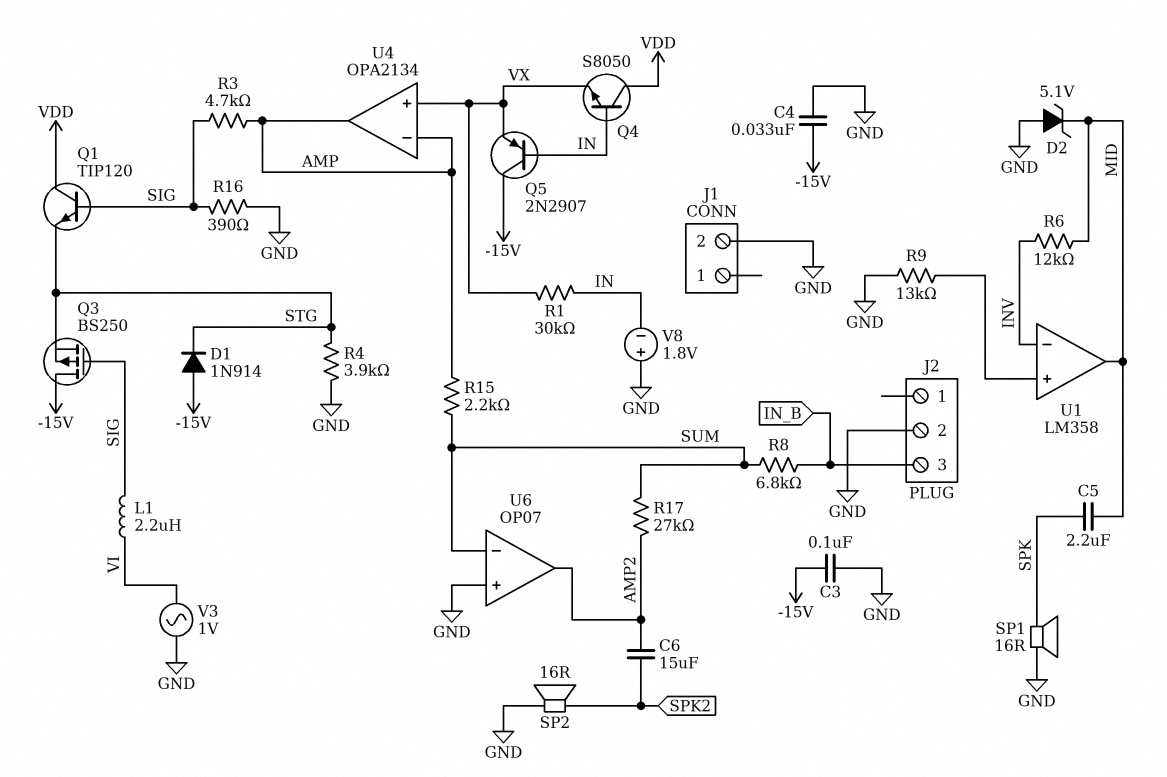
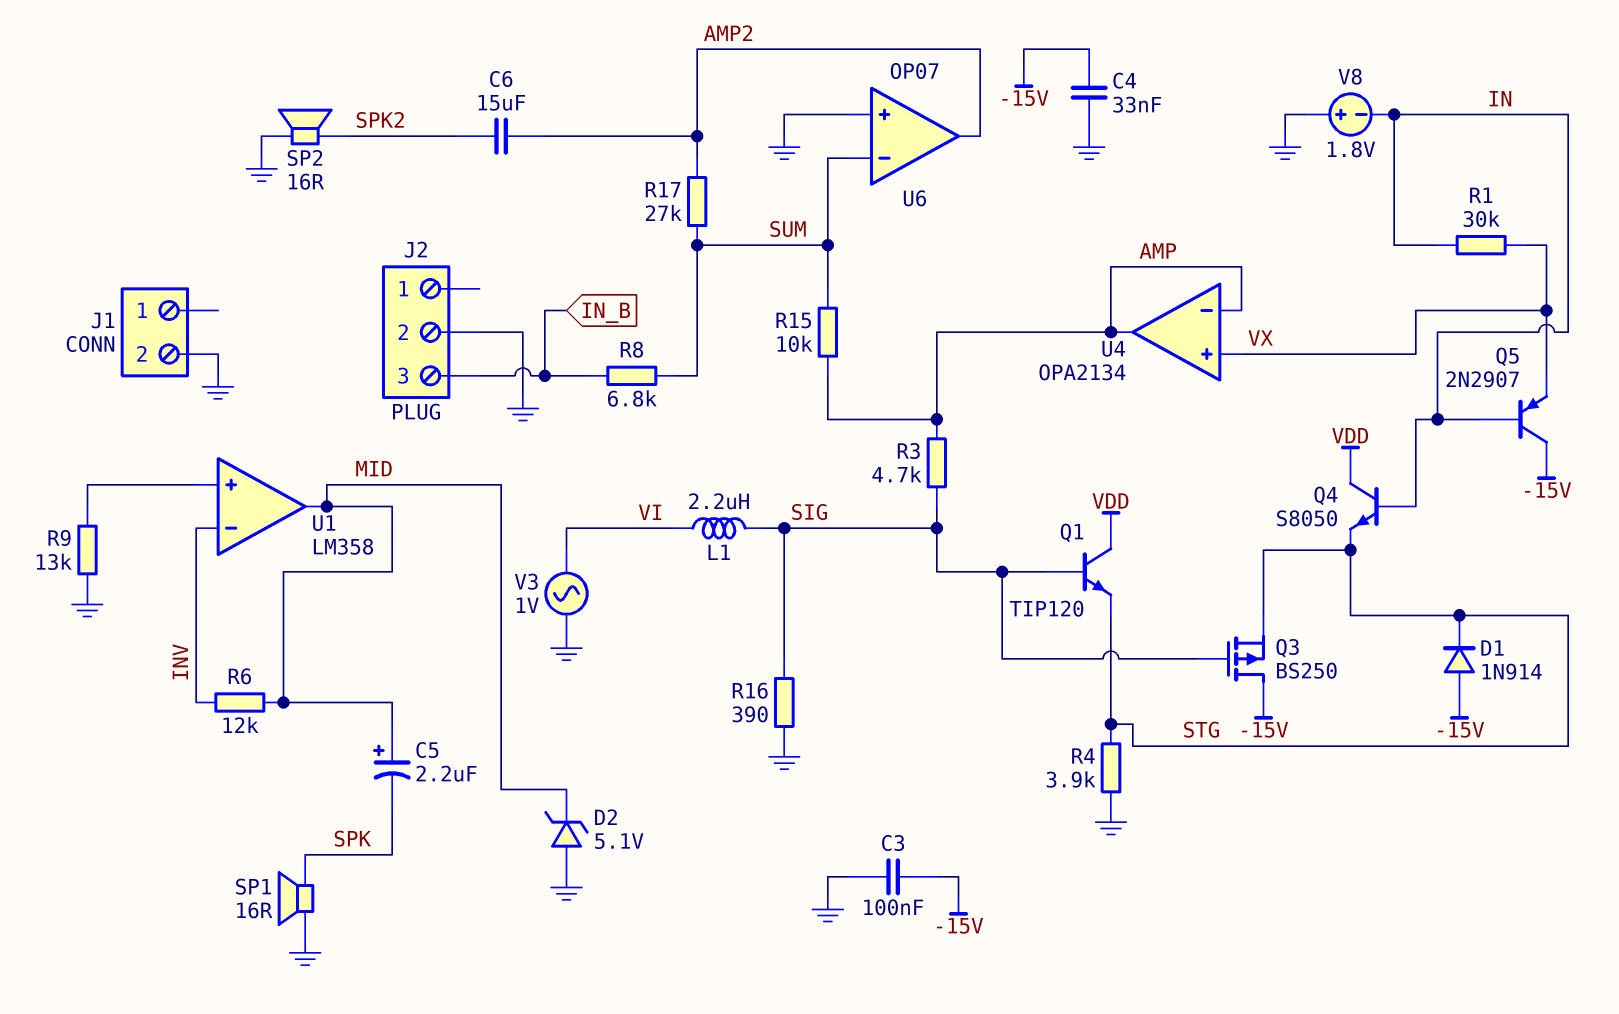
C5: 2.2uF (MID, SPK) -> 2.2uF (plus MID, minus SPK)
Q4: NPN S8050 (B IN, C VDD, E VX) -> NPN S8050 (B IN, C VDD, E STG)
R15: 2.2k (AMP, SUM) -> 10k (AMP, SUM)

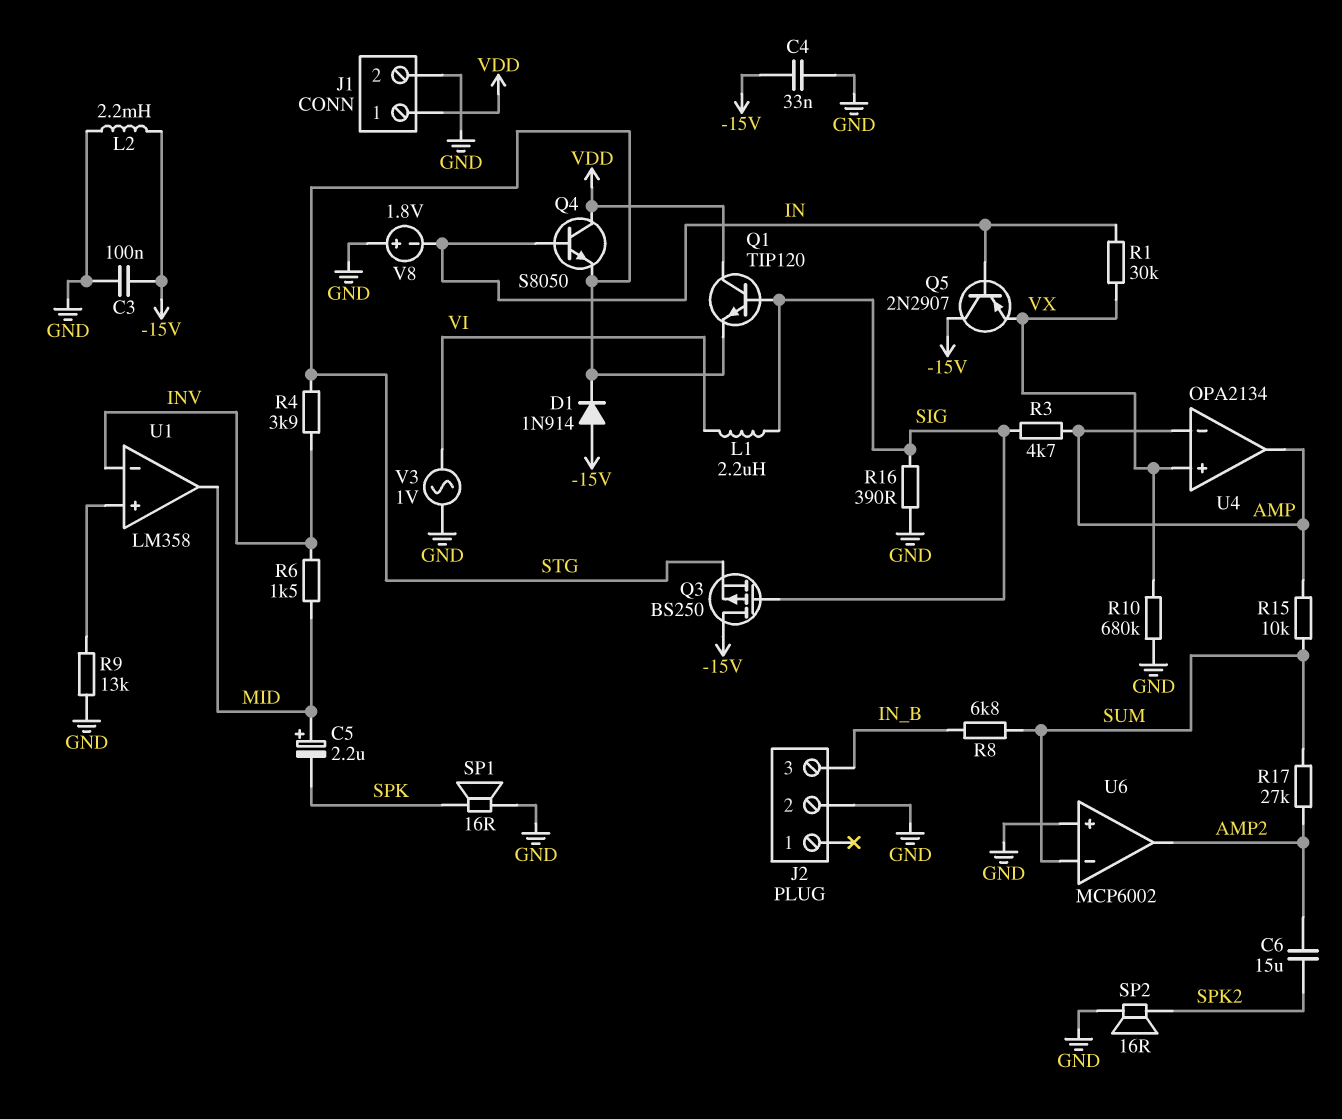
D2: zener 5.1V (A GND, K MID) -> none
J1 pin 1: none -> VDD
L2: none -> 2.2mH (-15V, GND)
R4: 3.9k (GND, STG) -> 3.9k (INV, STG)
R6: 12k (INV, MID) -> 1.5k (INV, MID)
R10: none -> 680k (GND, VX)
U6: OP07 -> MCP6002

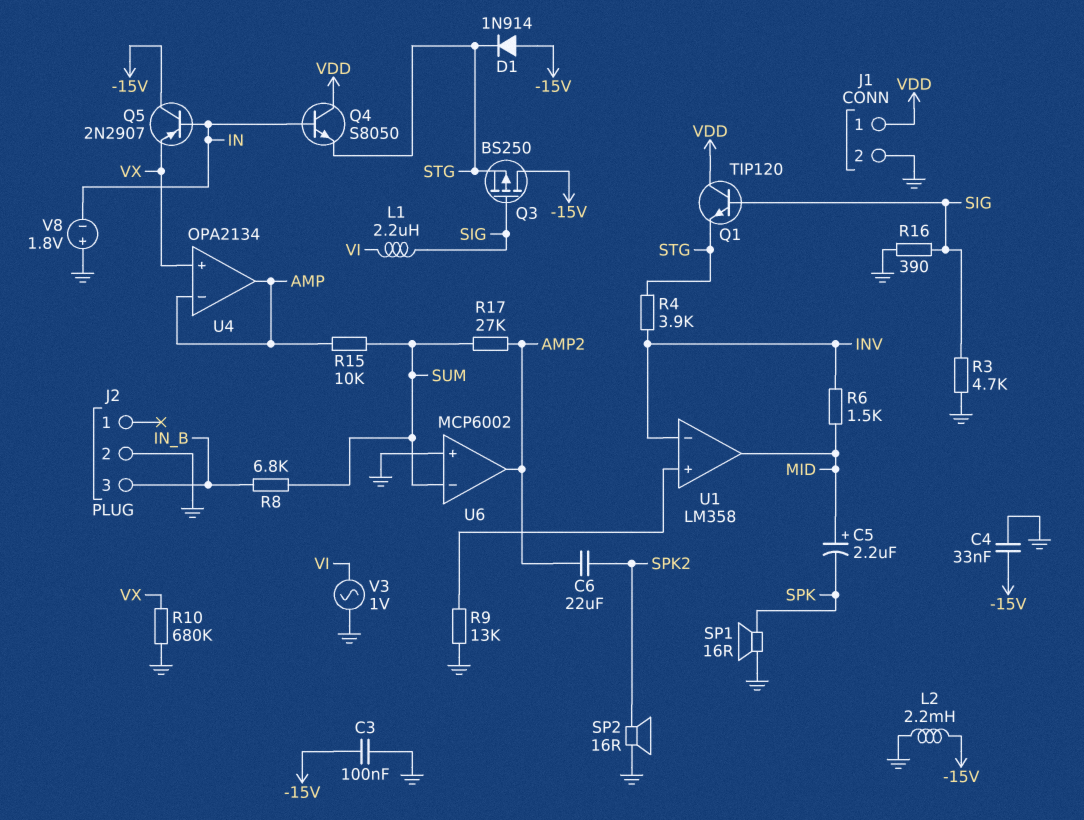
C6: 15uF (AMP2, SPK2) -> 22uF (AMP2, SPK2)
R1: 30k (IN, VX) -> none
R3: 4.7k (AMP, SIG) -> 4.7k (GND, SIG)

